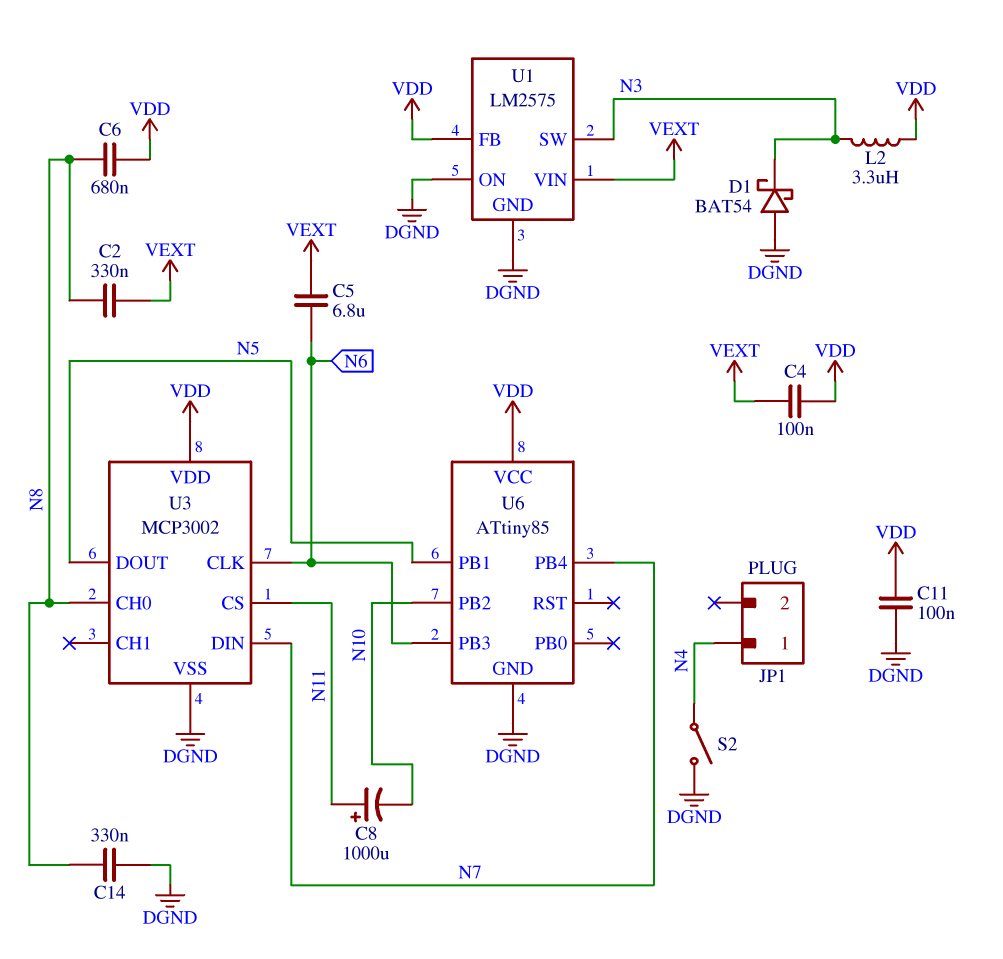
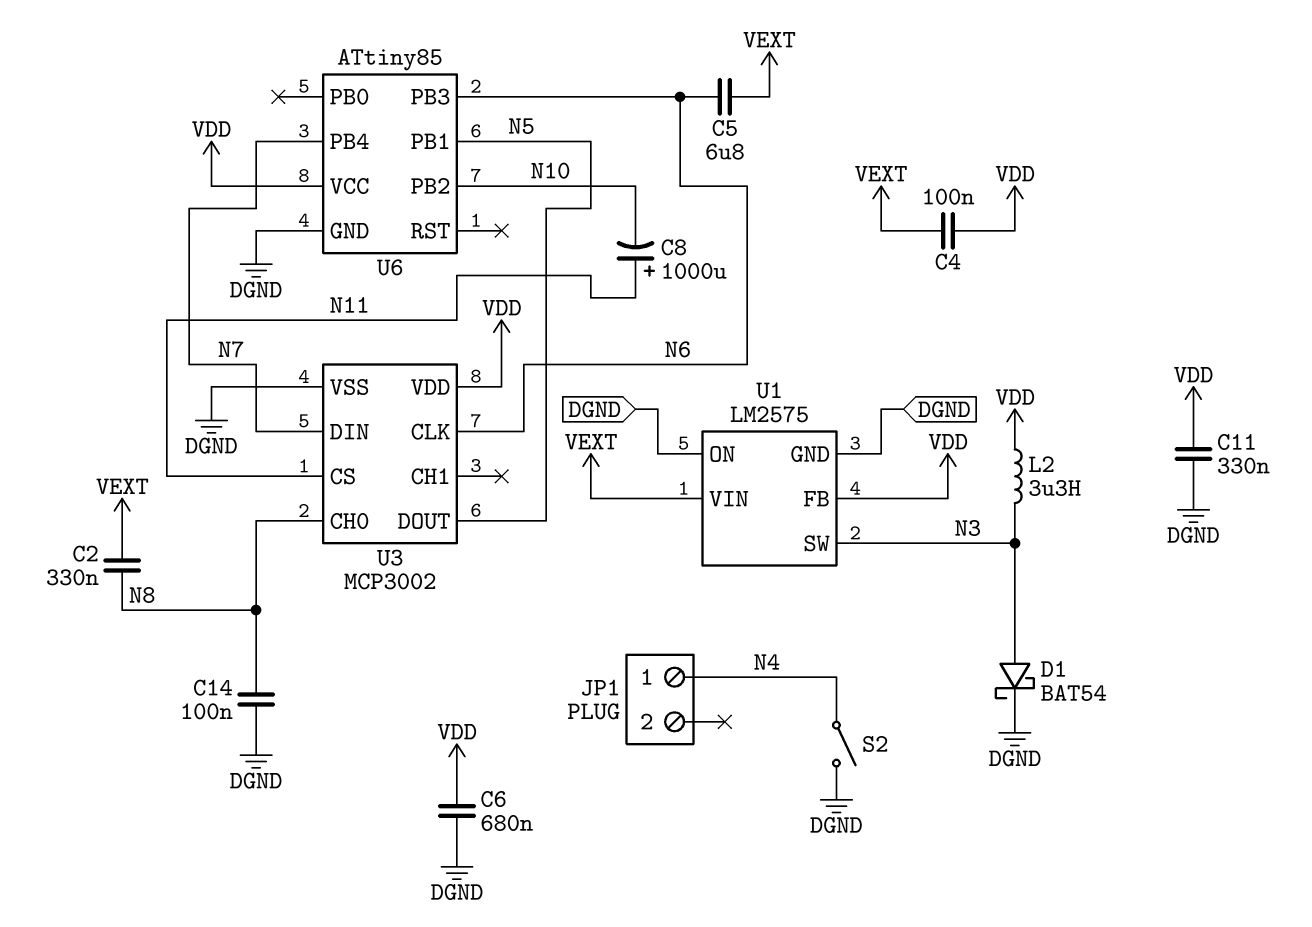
C6: 680nF (N8, VDD) -> 680nF (DGND, VDD)
C11: 100nF (DGND, VDD) -> 330nF (DGND, VDD)
C14: 330nF (DGND, N8) -> 100nF (DGND, N8)
D1: schottky BAT54 (A DGND, K N3) -> schottky BAT54 (A N3, K DGND)

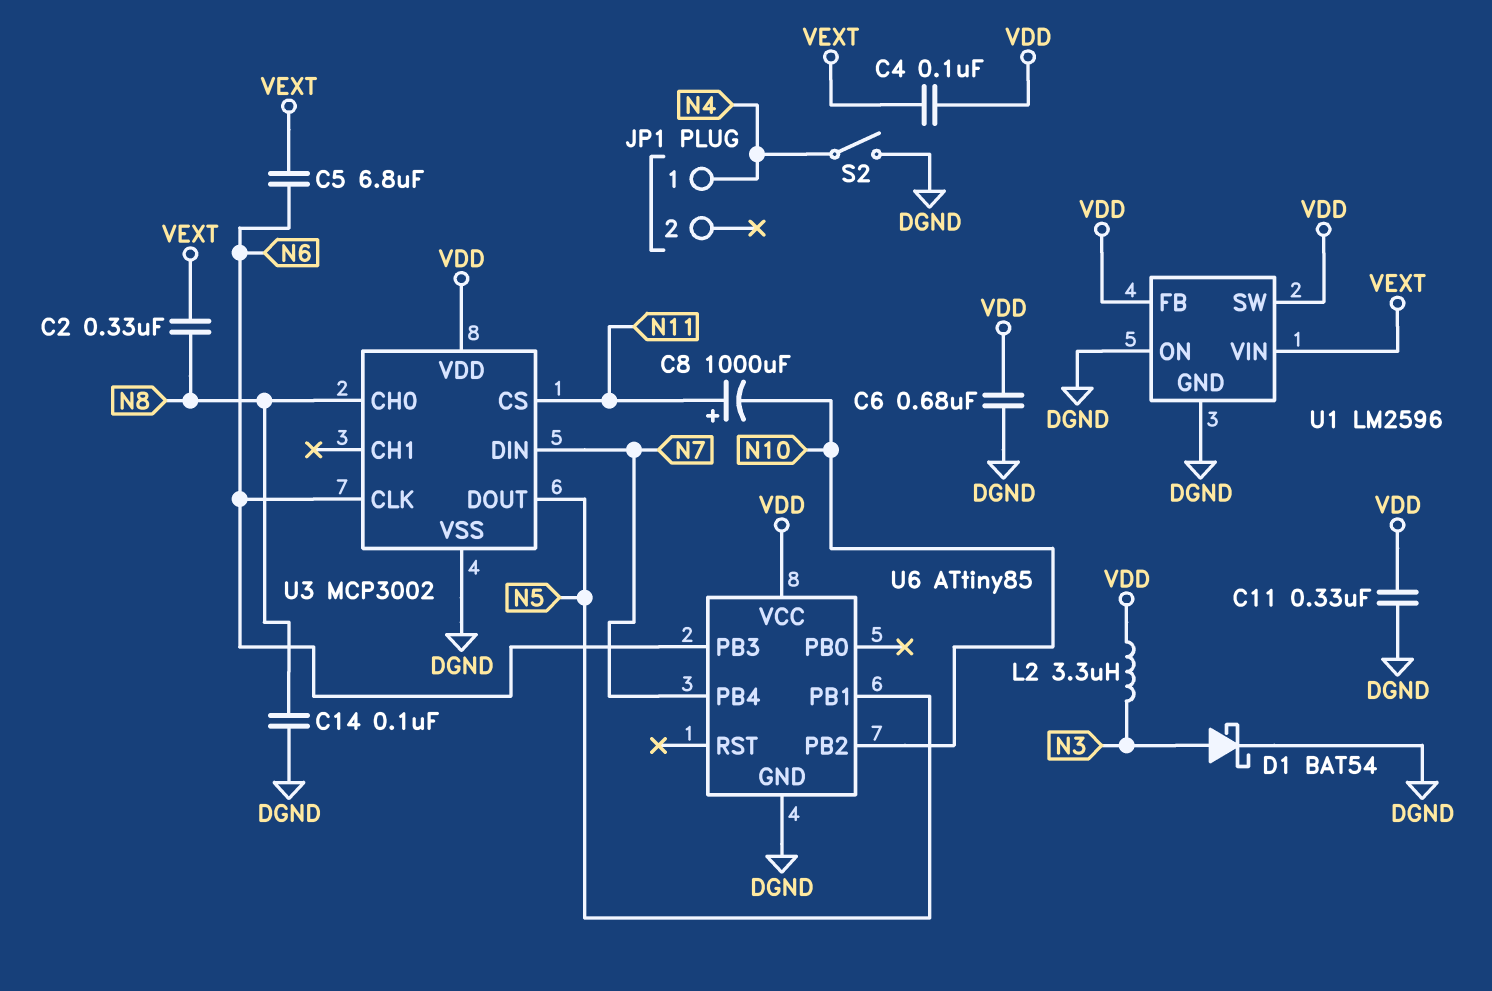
U1: LM2575 -> LM2596
U1 pin SW: N3 -> VDD

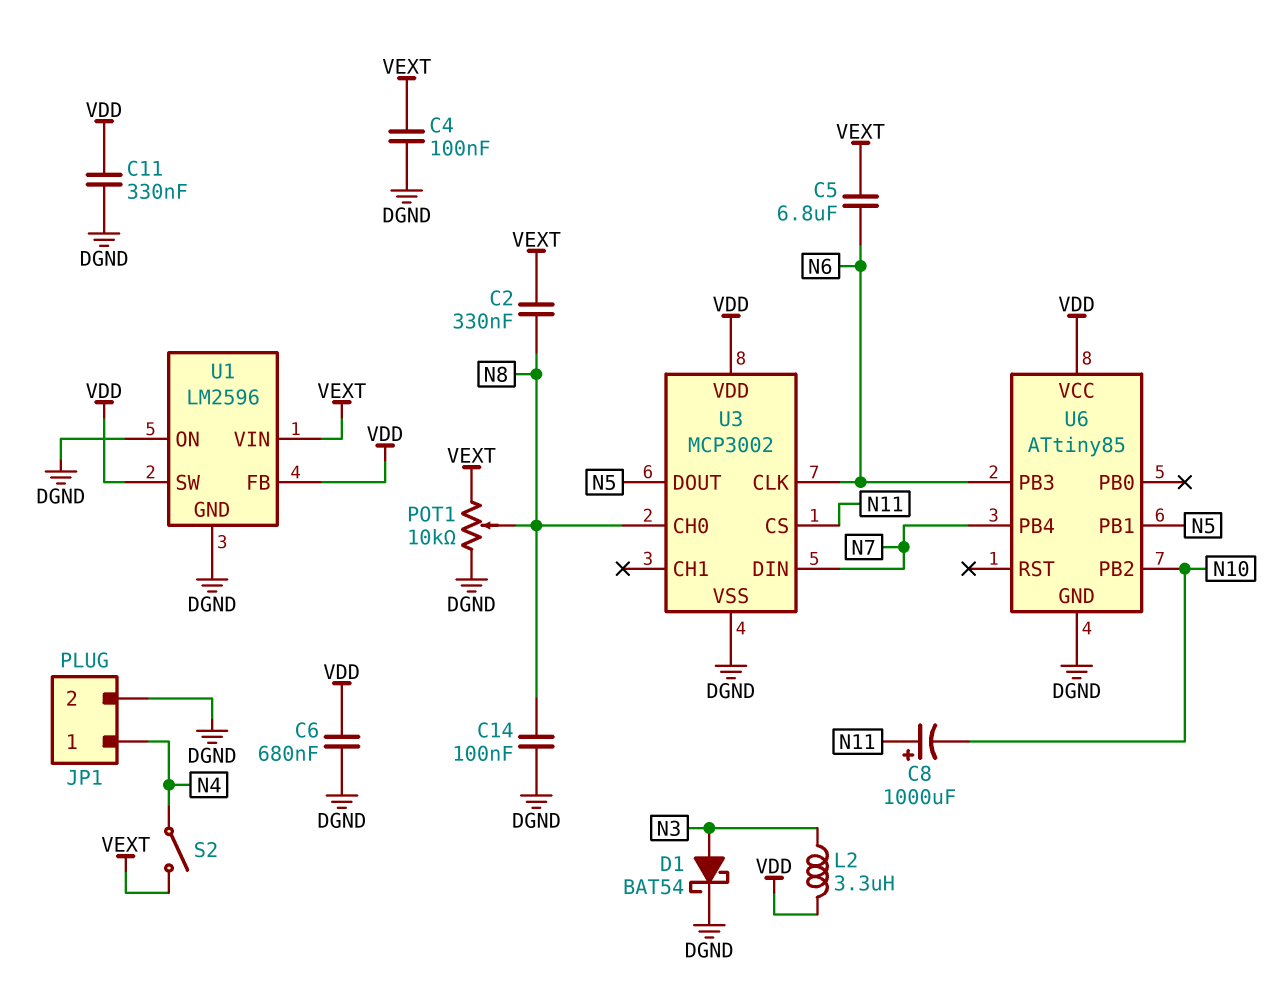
C4: 100nF (VDD, VEXT) -> 100nF (DGND, VEXT)
JP1 pin 2: none -> DGND
POT1: none -> 10k (DGND, VEXT, wiper N8)
S2: switch (DGND, N4) -> switch (N4, VEXT)

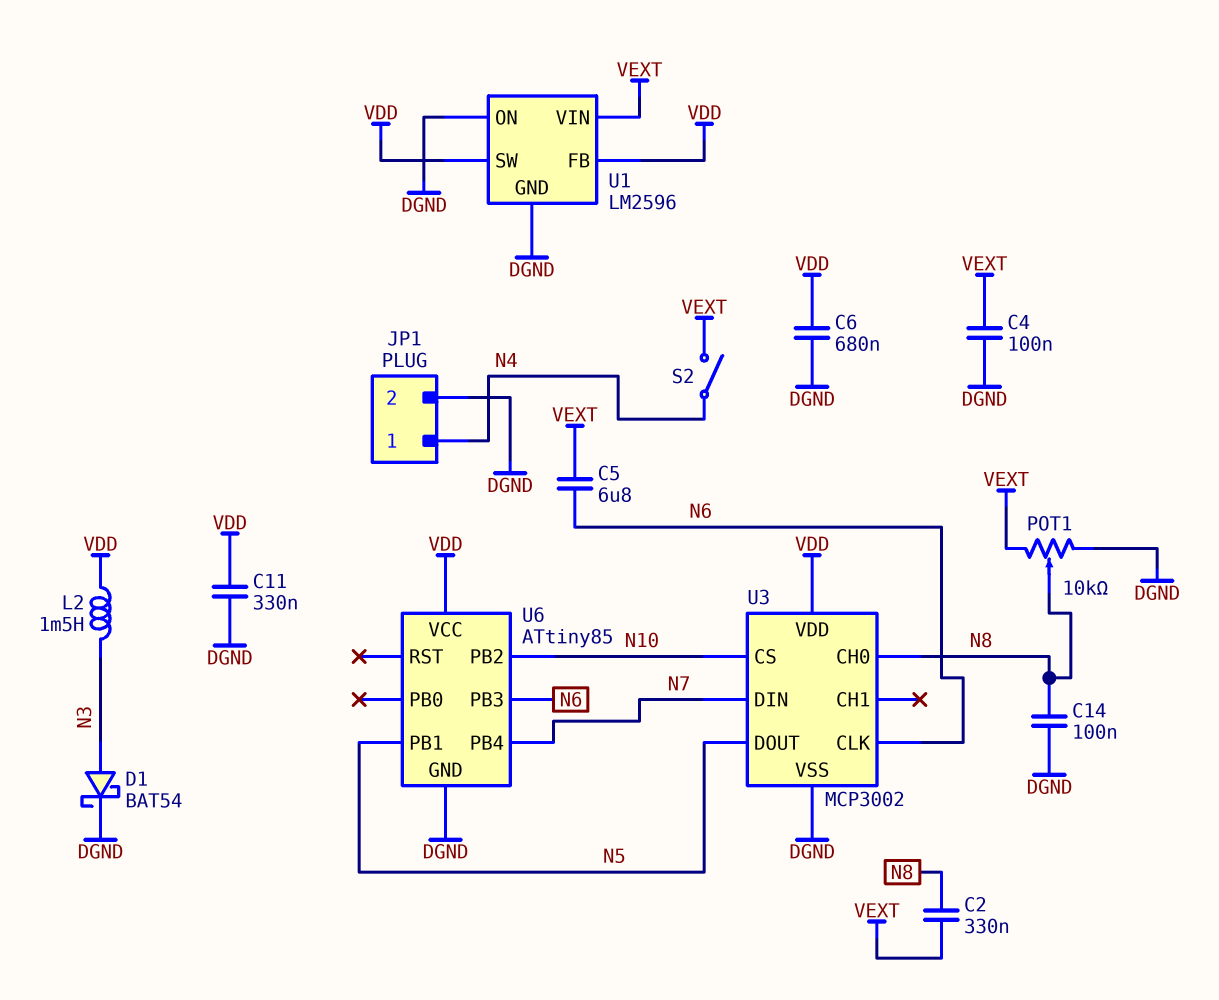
C8: 1000uF (plus N11, minus N10) -> none
L2: 3.3uH (N3, VDD) -> 1.5mH (N3, VDD)
U3 pin CS: N11 -> N10

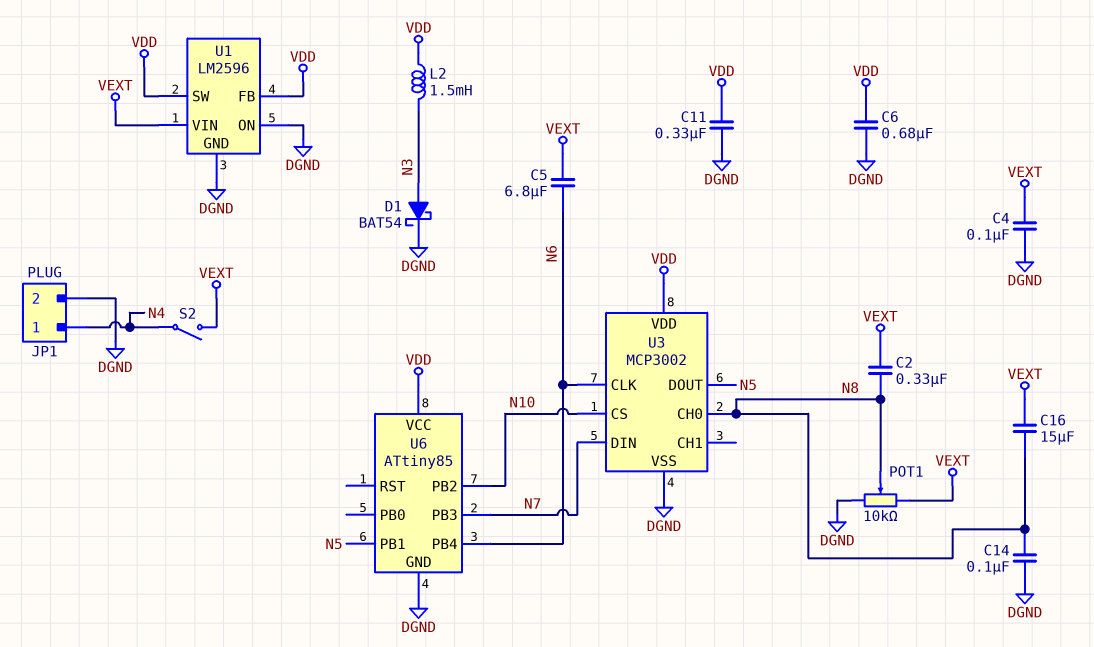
C16: none -> 15uF (N8, VEXT)
U6 pin PB3: N6 -> N7
U6 pin PB4: N7 -> N6

